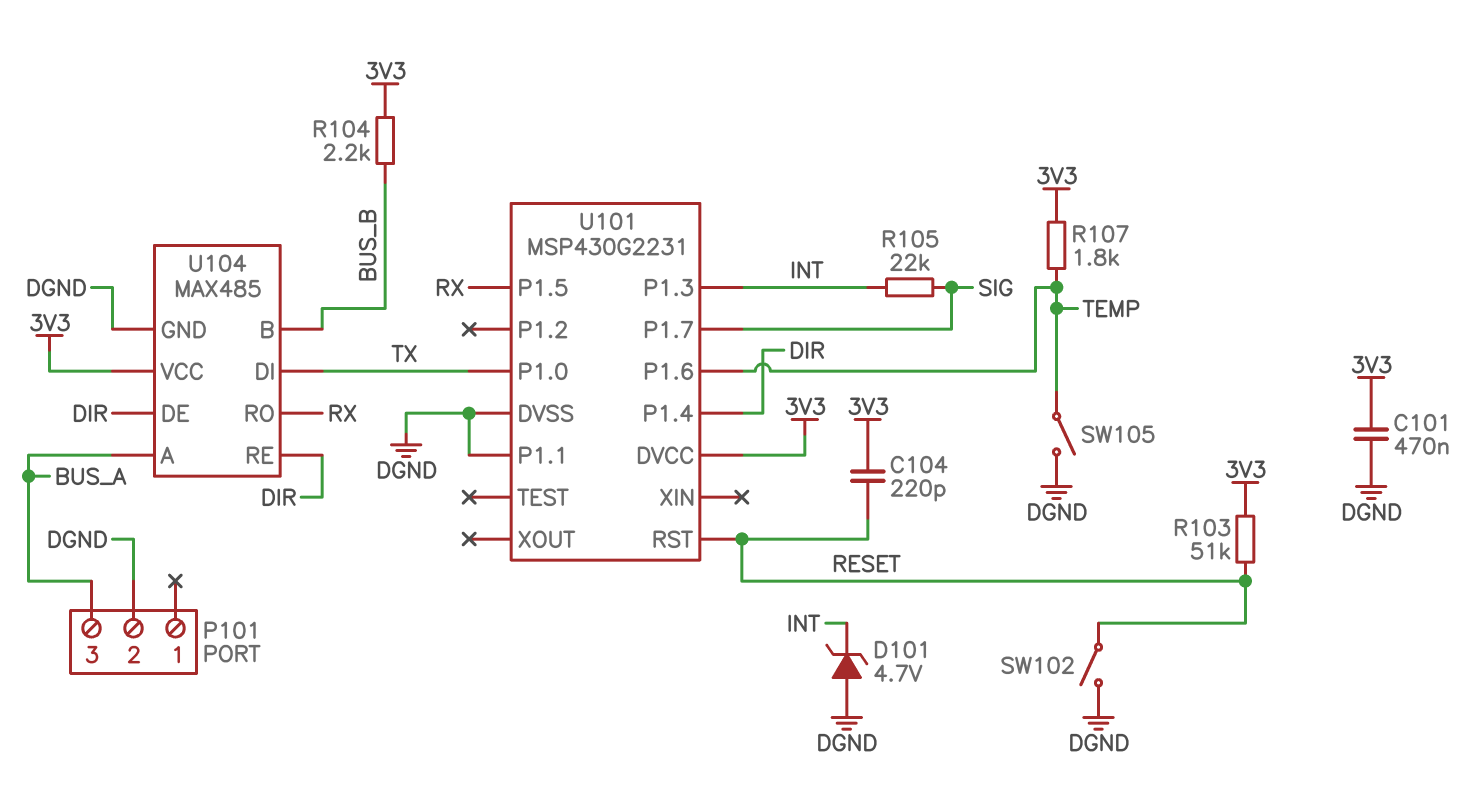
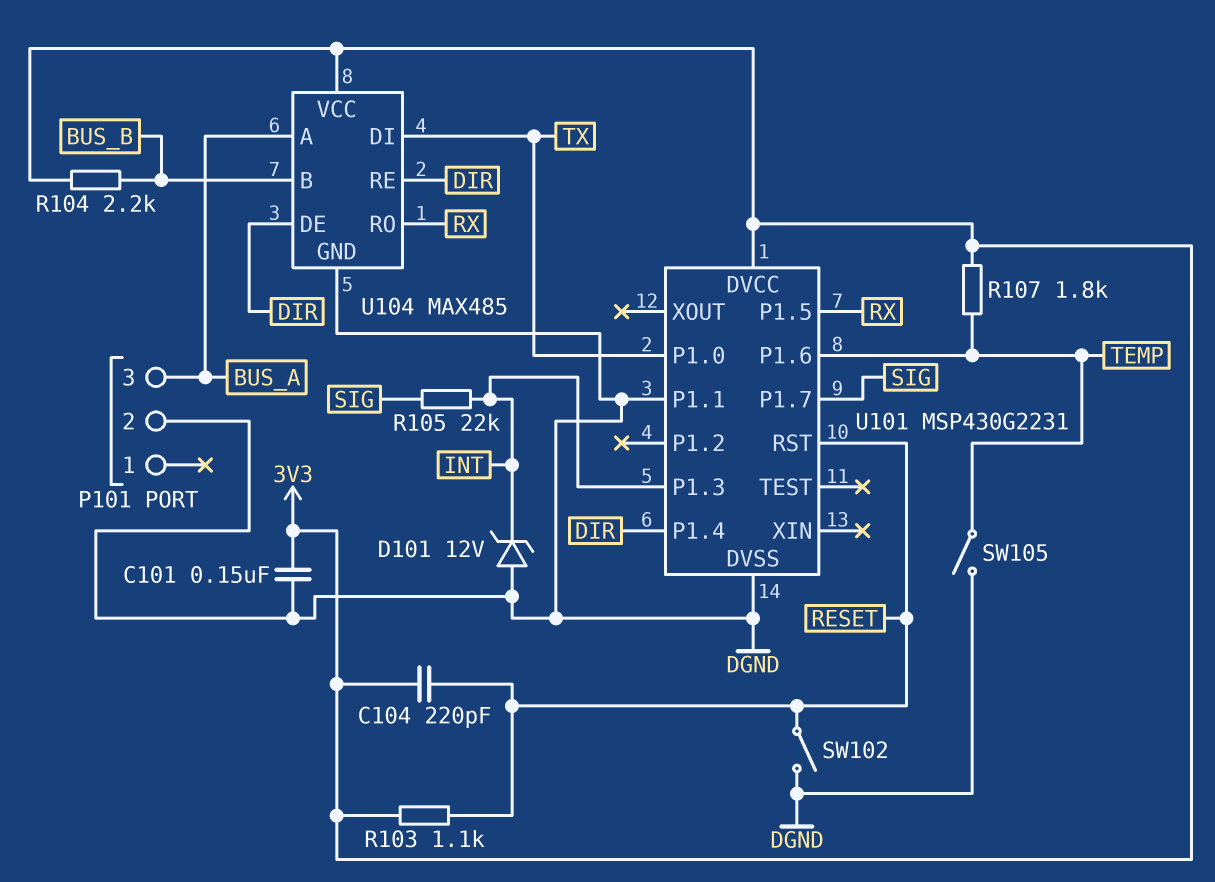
C101: 470nF (3V3, DGND) -> 150nF (3V3, DGND)
D101: zener 4.7V (A DGND, K INT) -> zener 12V (A DGND, K INT)
R103: 51k (3V3, RESET) -> 1.1k (3V3, RESET)

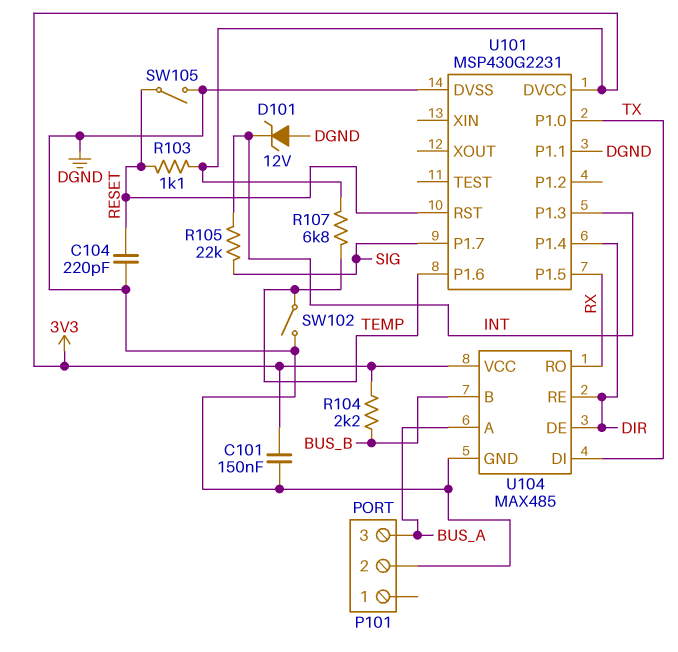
C104: 220pF (3V3, RESET) -> 220pF (DGND, RESET)
R107: 1.8k (3V3, TEMP) -> 6.8k (3V3, TEMP)
SW102: switch (DGND, RESET) -> switch (DGND, TEMP)
SW105: switch (DGND, TEMP) -> switch (DGND, RESET)

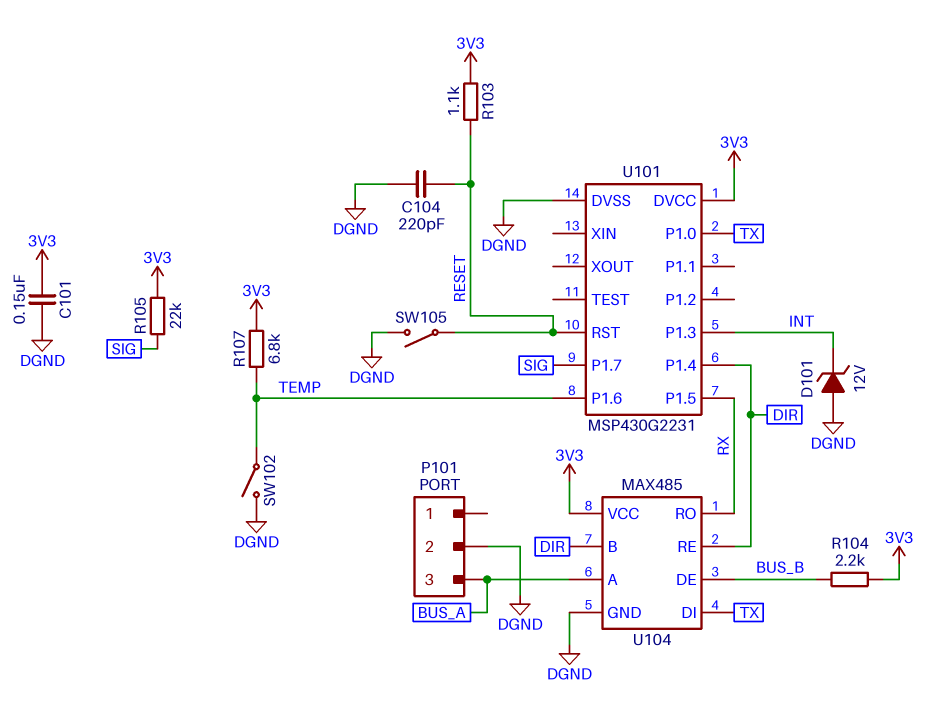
R105: 22k (INT, SIG) -> 22k (3V3, SIG)
U101 pin P1.1: DGND -> none
U104 pin B: BUS_B -> DIR
U104 pin DE: DIR -> BUS_B

